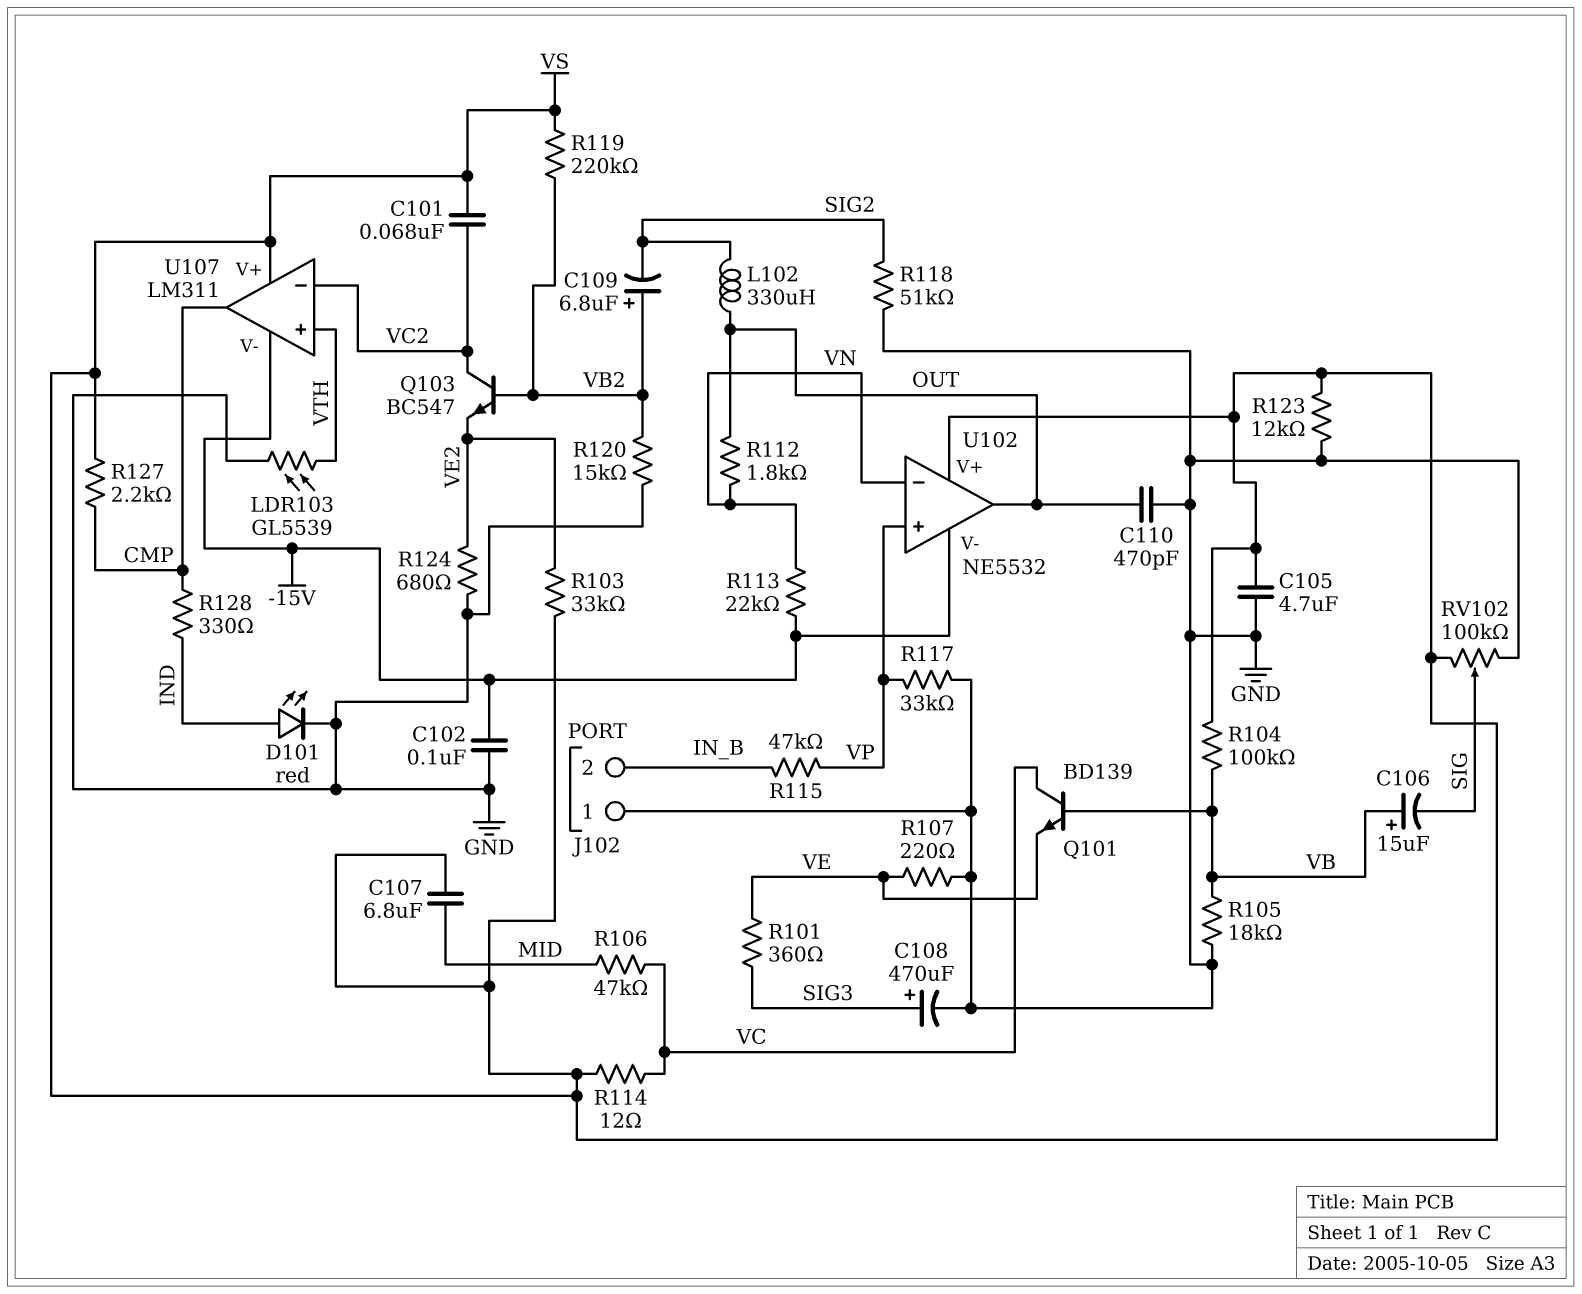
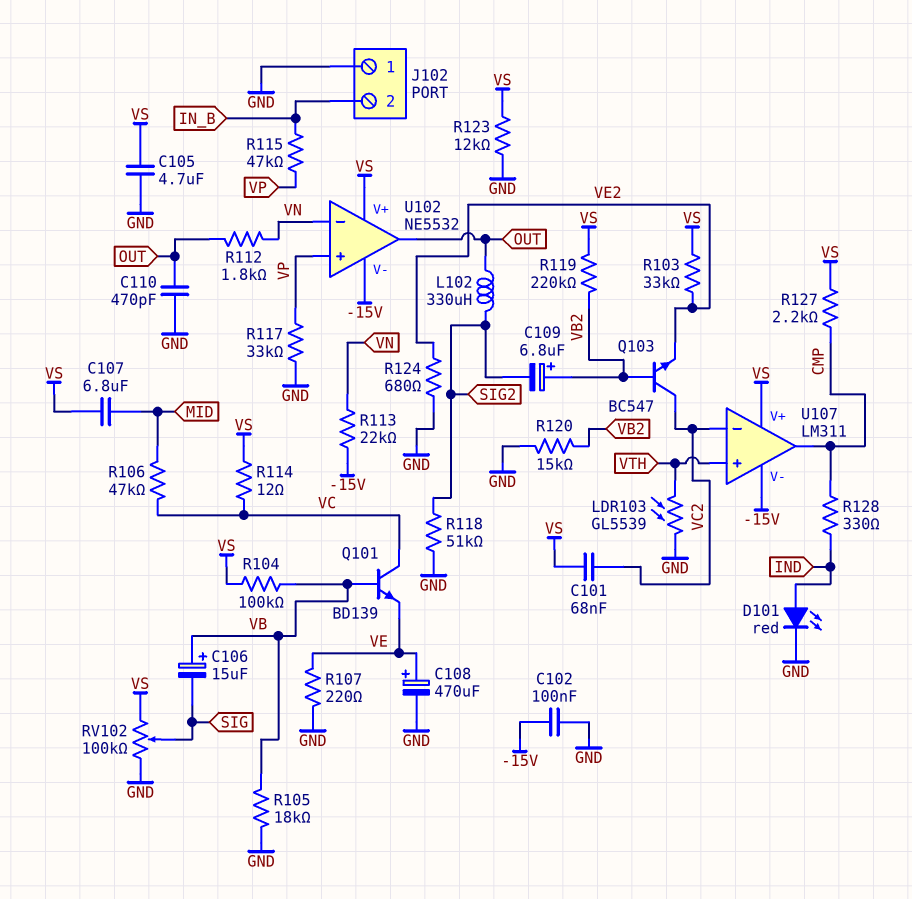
C108: 470uF (plus SIG3, minus GND) -> 470uF (plus VE, minus GND)
R101: 360 (SIG3, VE) -> none

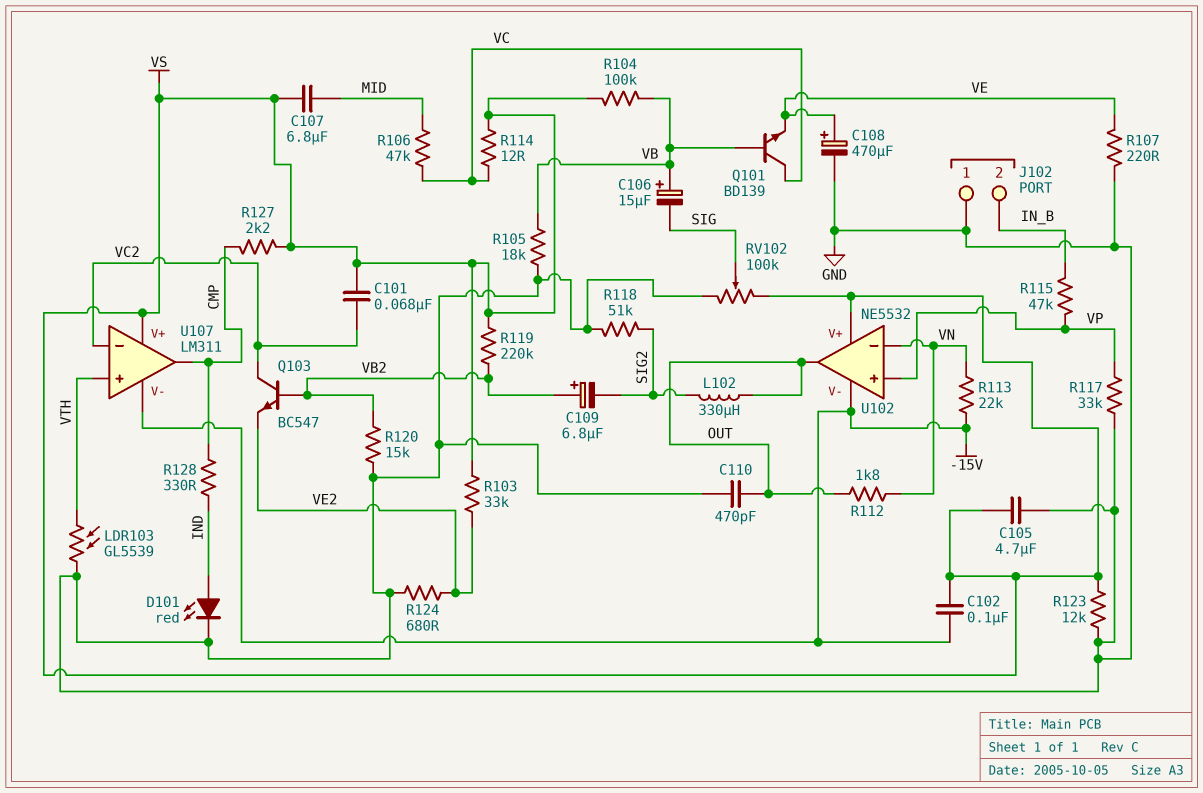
C102: 100nF (-15V, GND) -> 100nF (-15V, VS)

